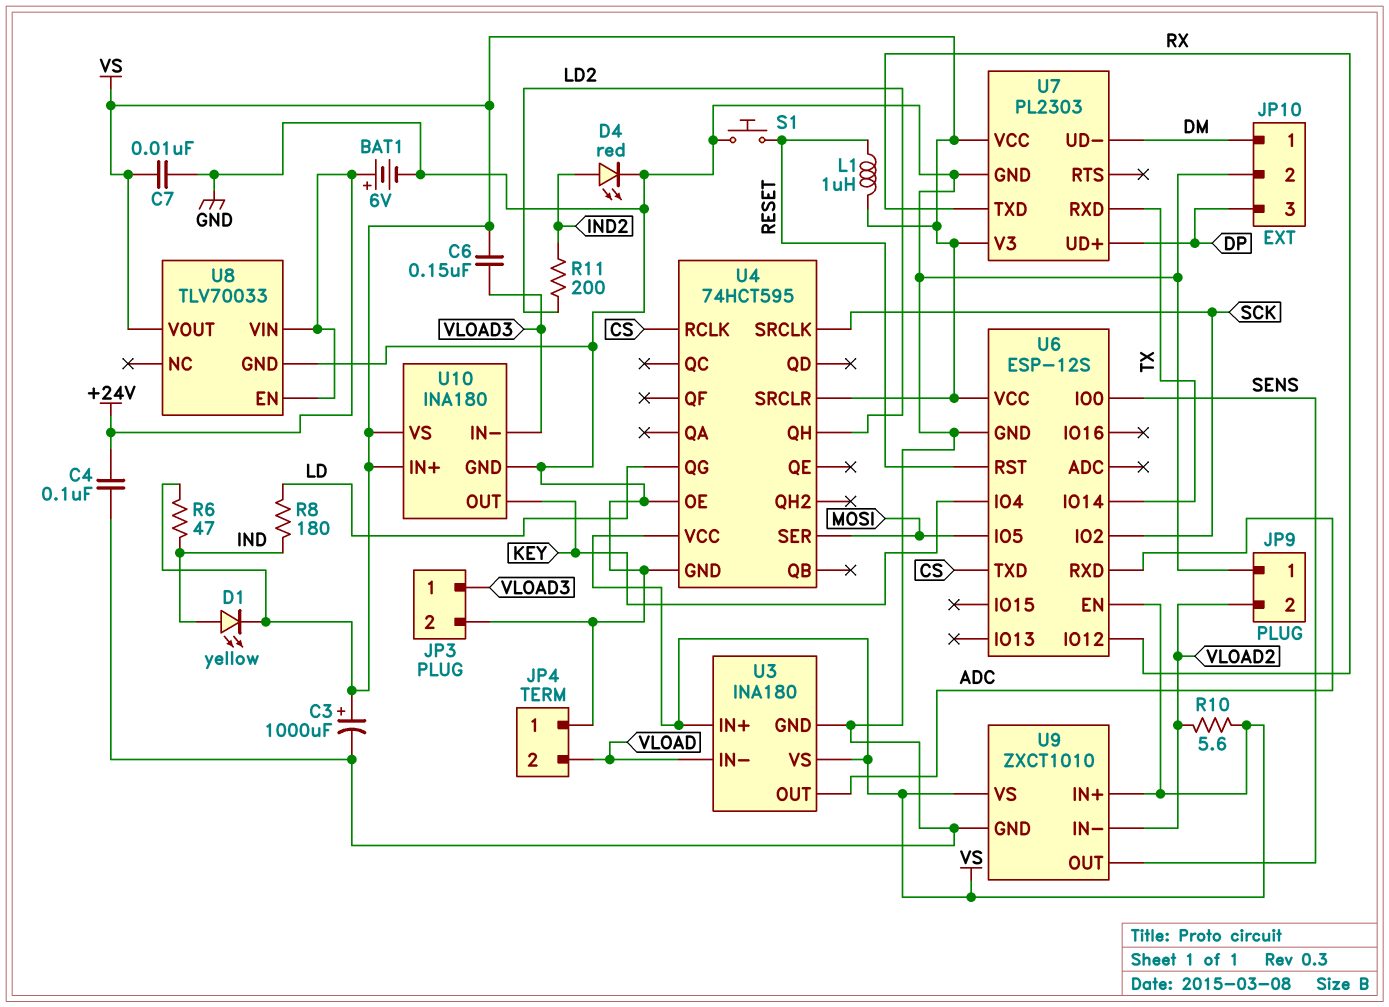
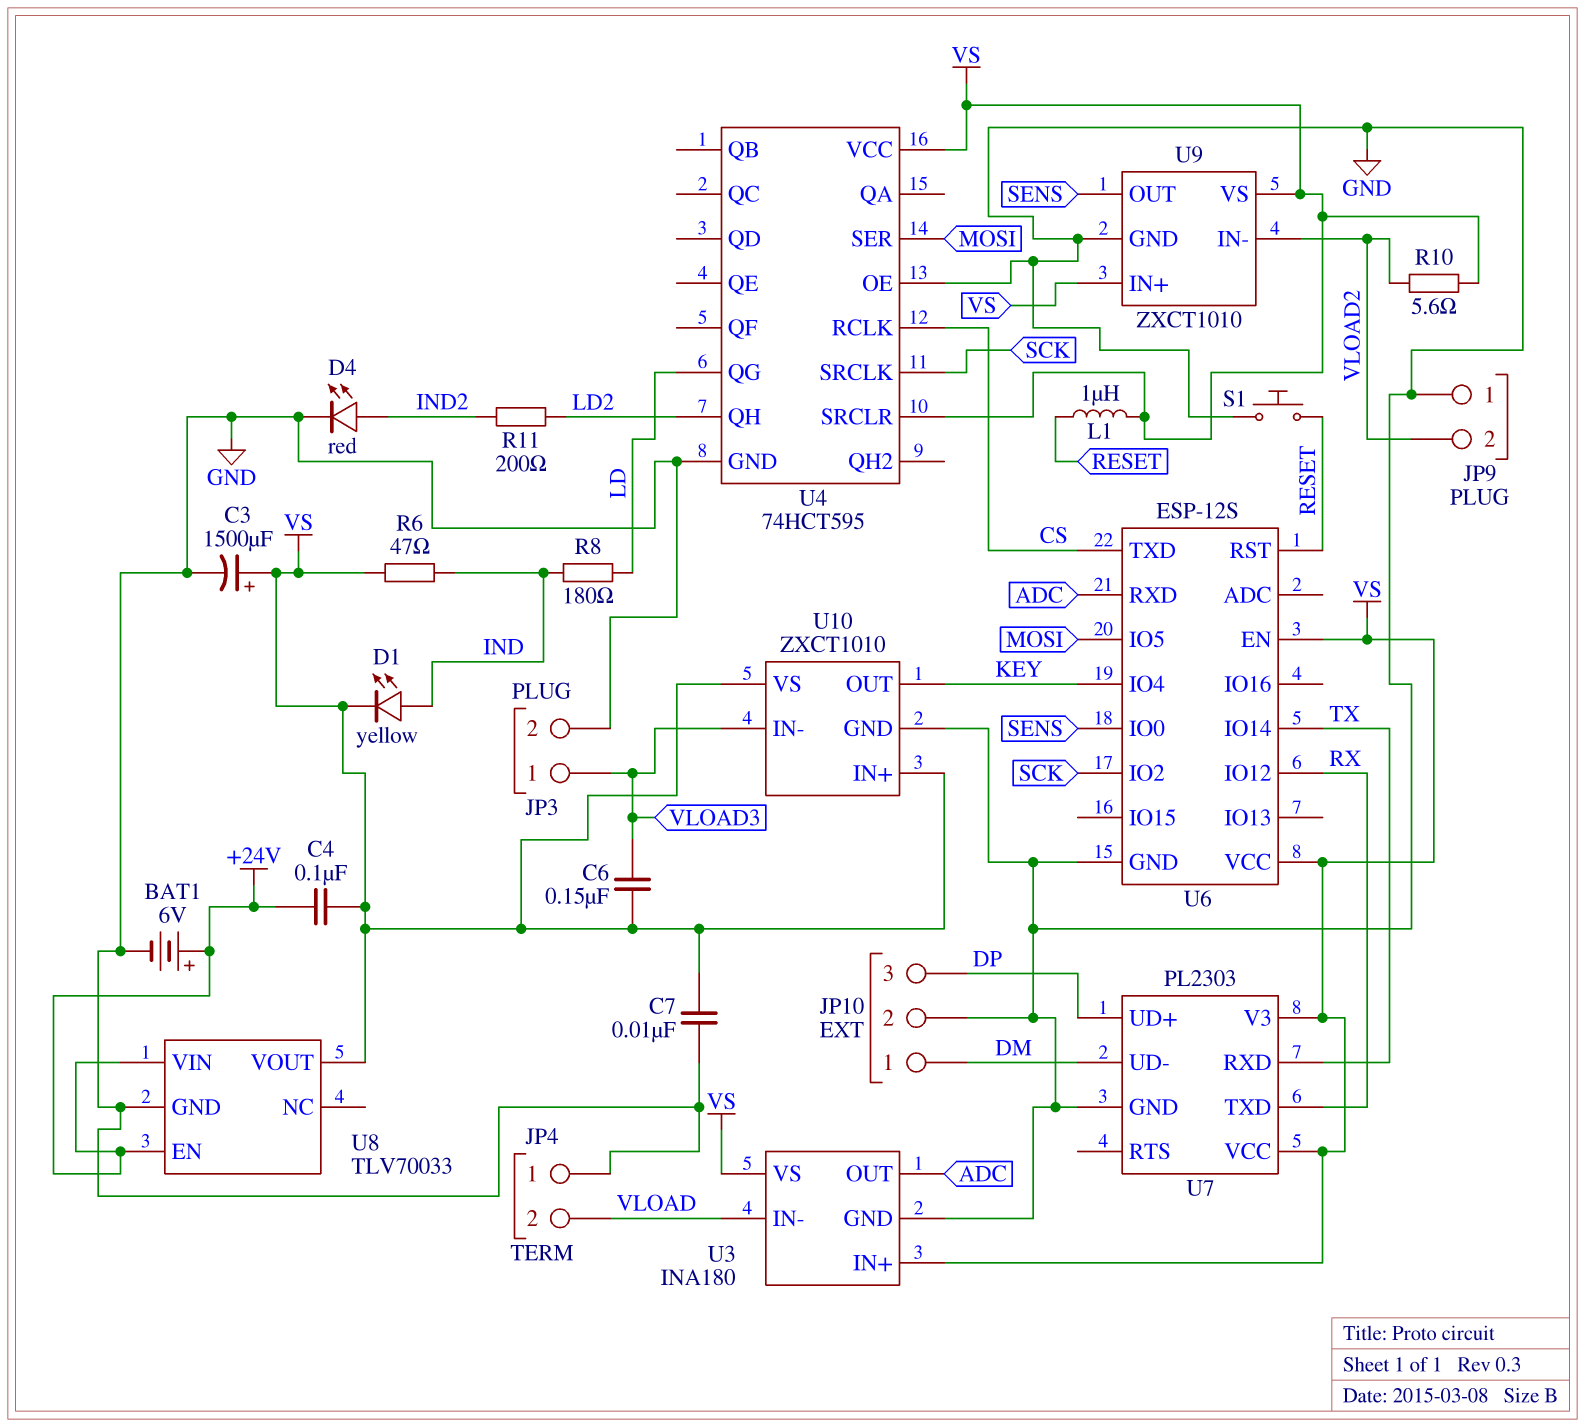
C3: 1000uF (plus VS, minus GND) -> 1500uF (plus VS, minus GND)
C4: 100nF (+24V, GND) -> 100nF (+24V, VS)
U10: INA180 -> ZXCT1010

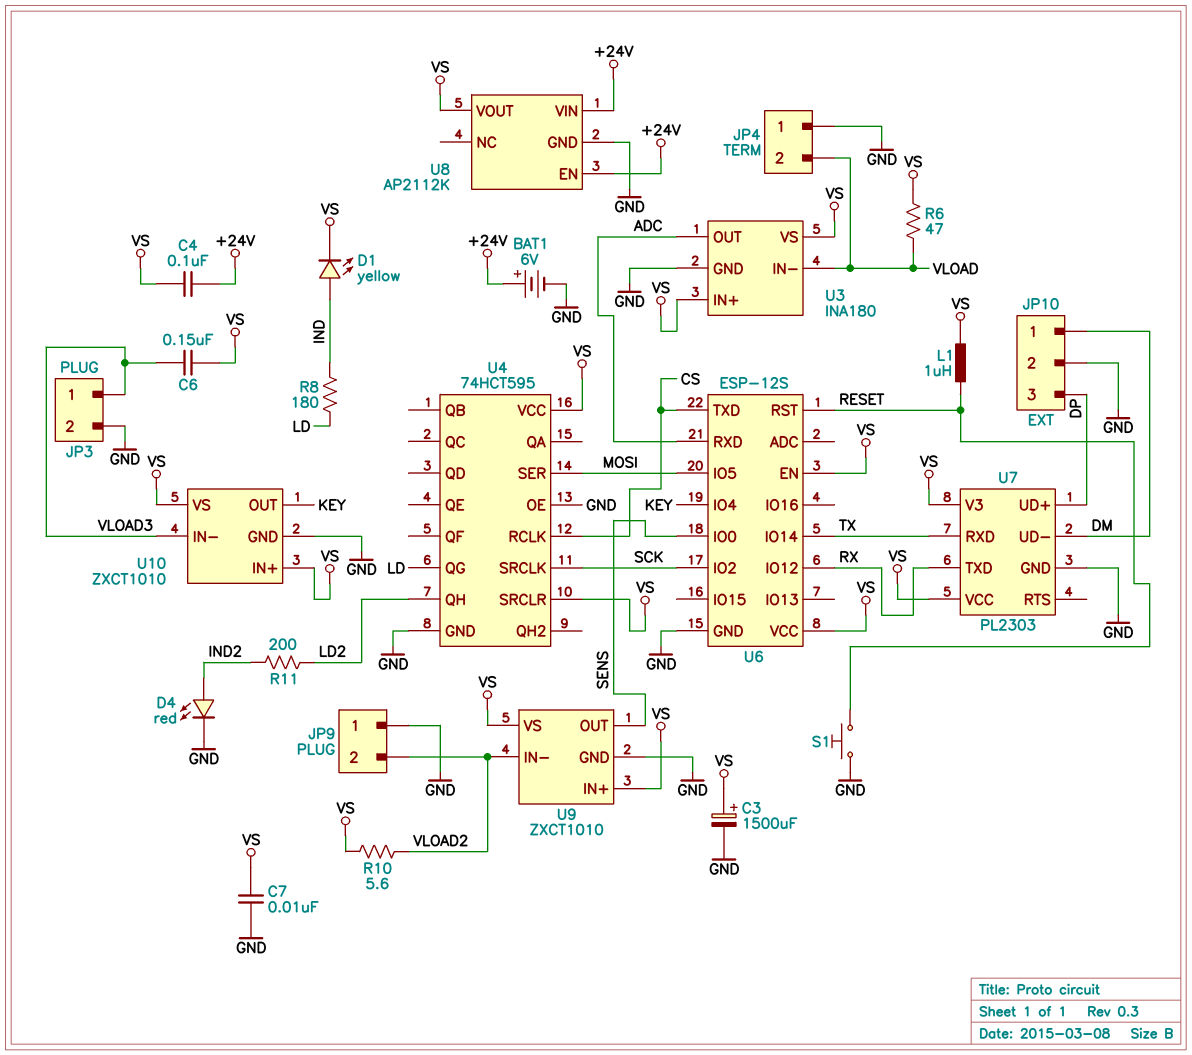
R6: 47 (IND, VS) -> 47 (VLOAD, VS)
U8: TLV70033 -> AP2112K

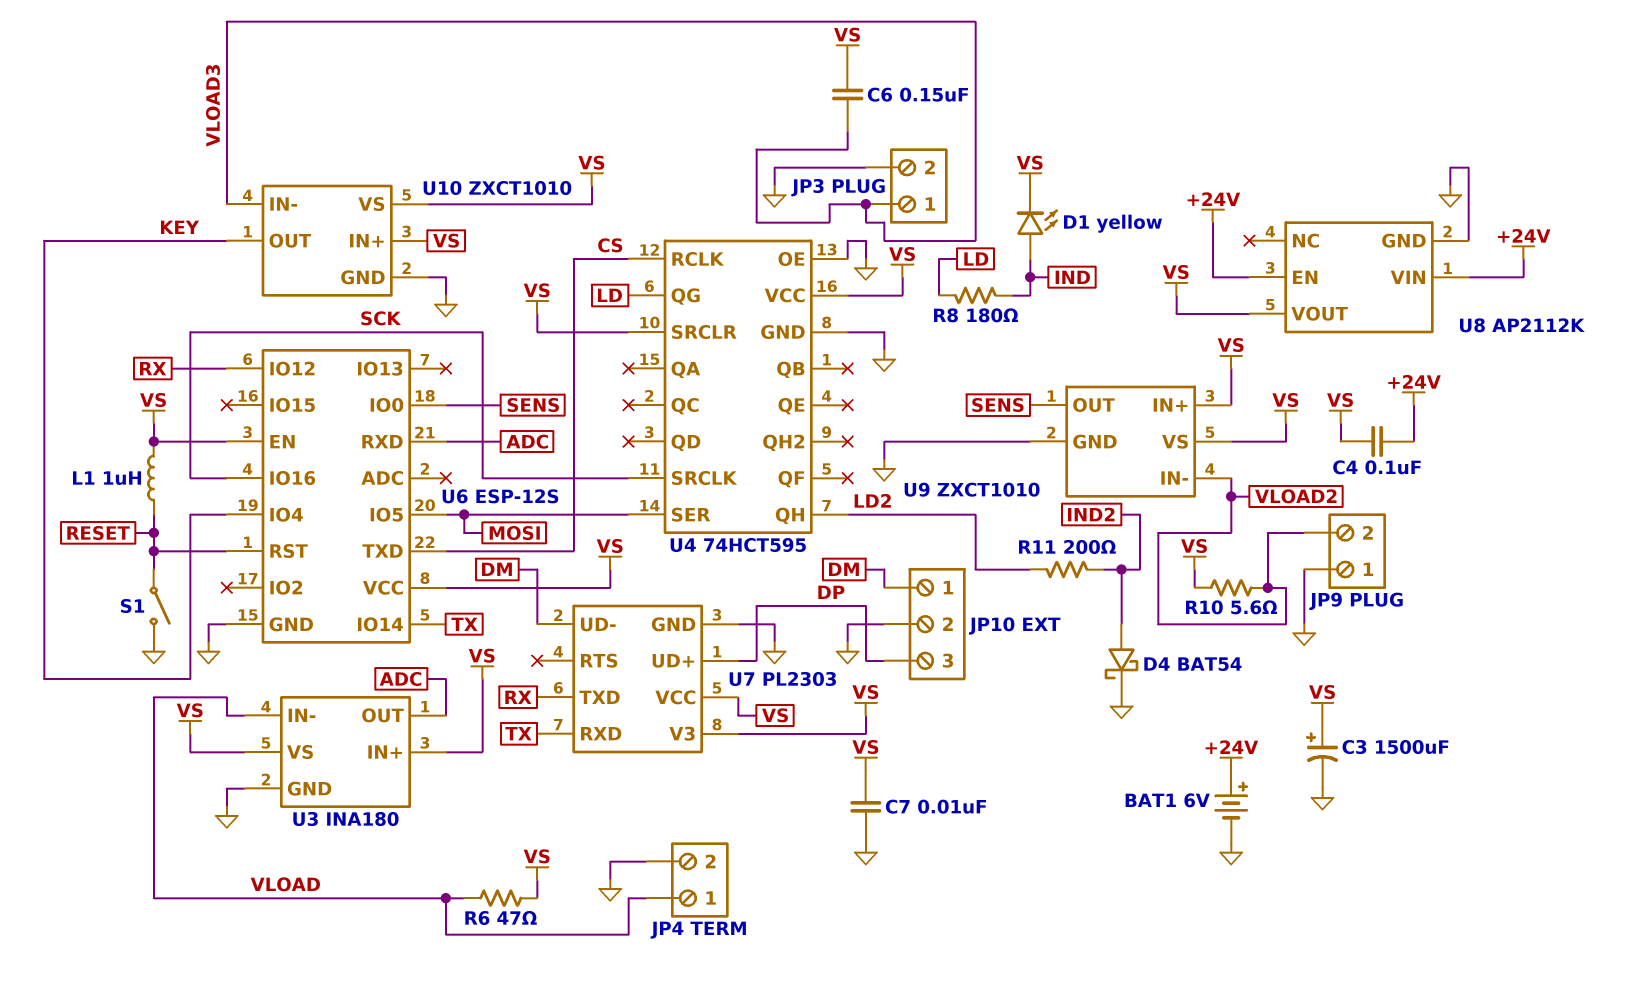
D4: LED red (A IND2, K GND) -> schottky BAT54 (A IND2, K GND)
JP4 pin 1: GND -> VLOAD
JP4 pin 2: VLOAD -> GND
S1: button (GND, RESET) -> switch (GND, RESET)
U6 pin IO2: SCK -> none
U6 pin IO16: none -> SCK

